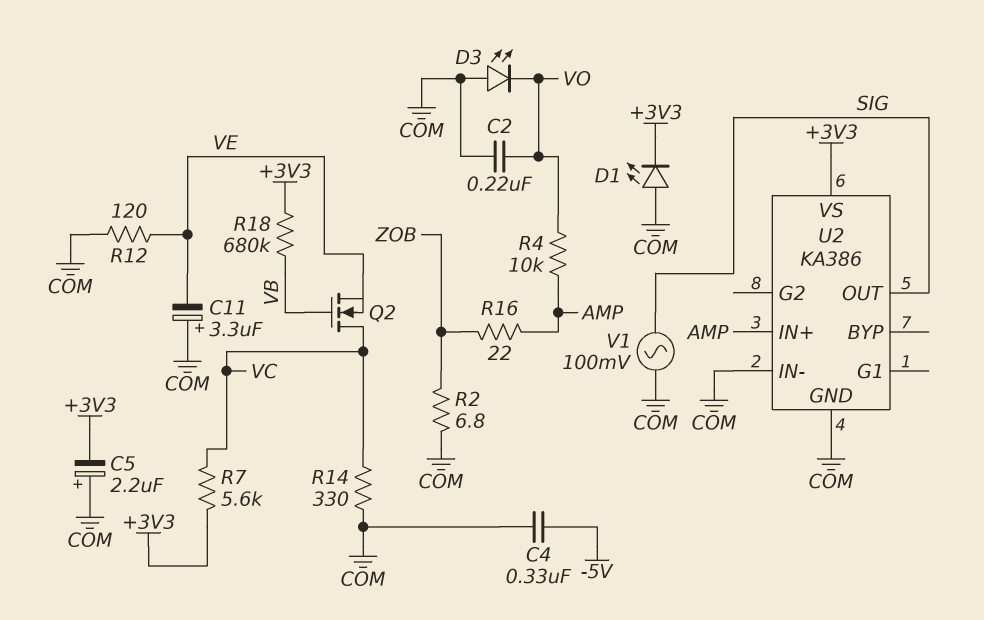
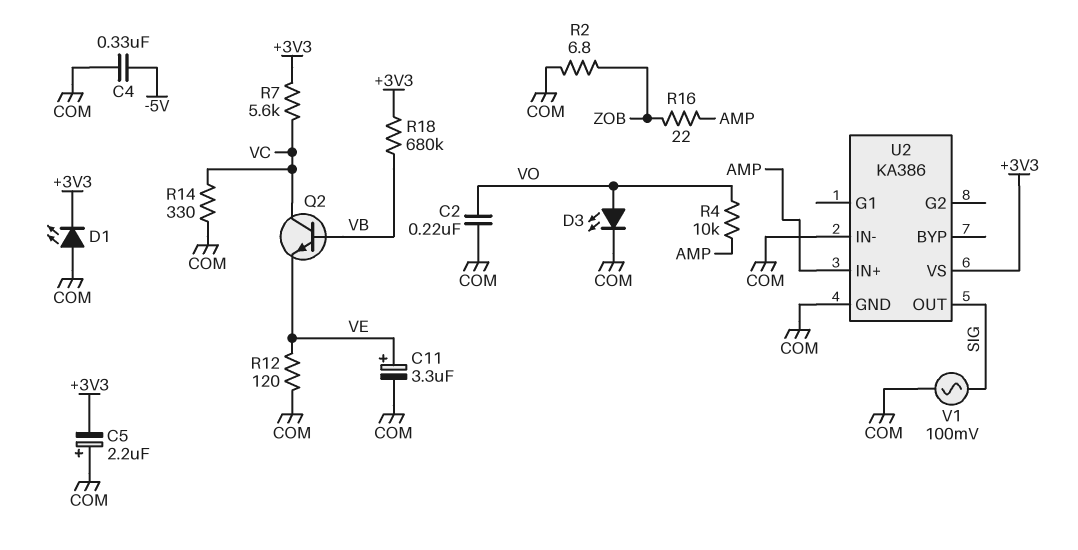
C11: 3.3uF (plus COM, minus VE) -> 3.3uF (plus VE, minus COM)
D3: LED (A COM, K VO) -> LED (A VO, K COM)
Q2: NMOS (G VB, D VC, S VE) -> NPN (B VB, C VC, E VE)

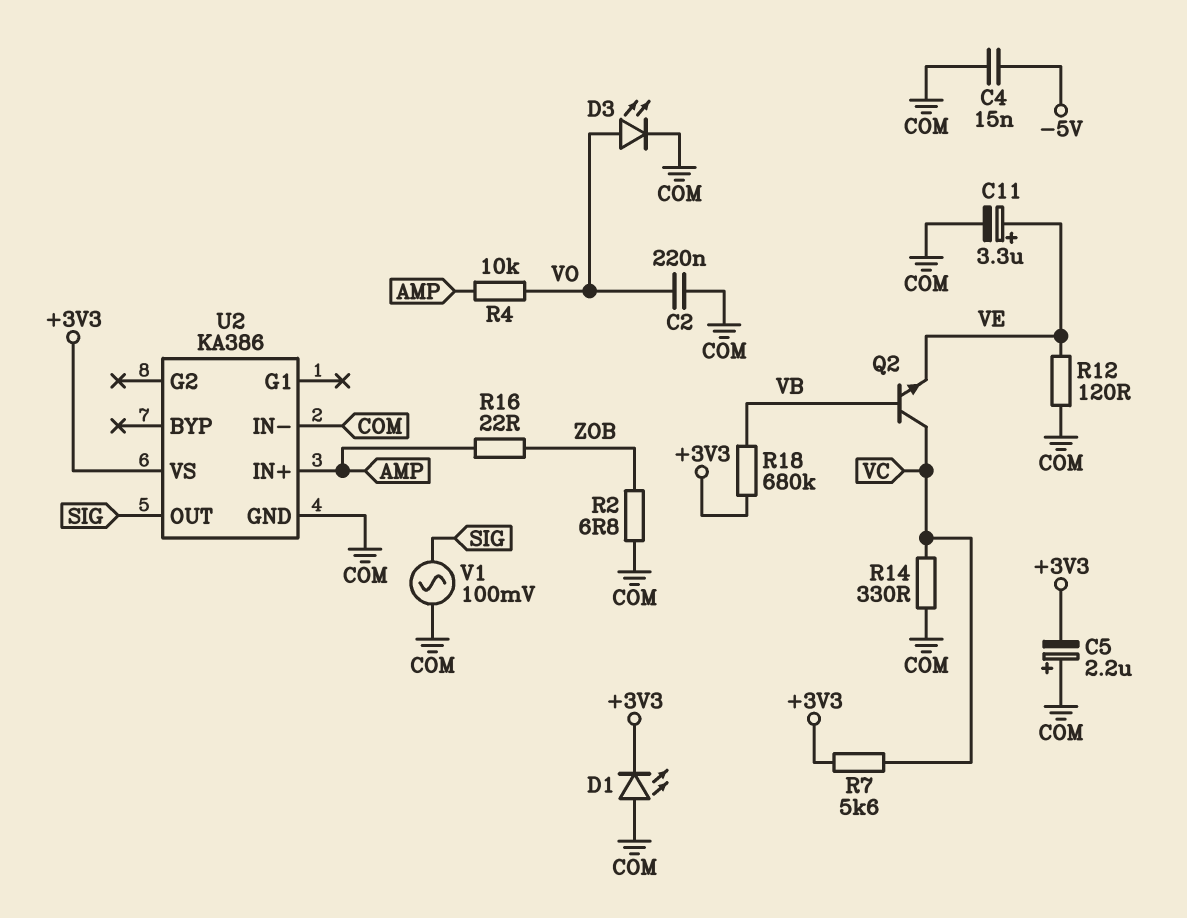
C4: 330nF (-5V, COM) -> 15nF (-5V, COM)

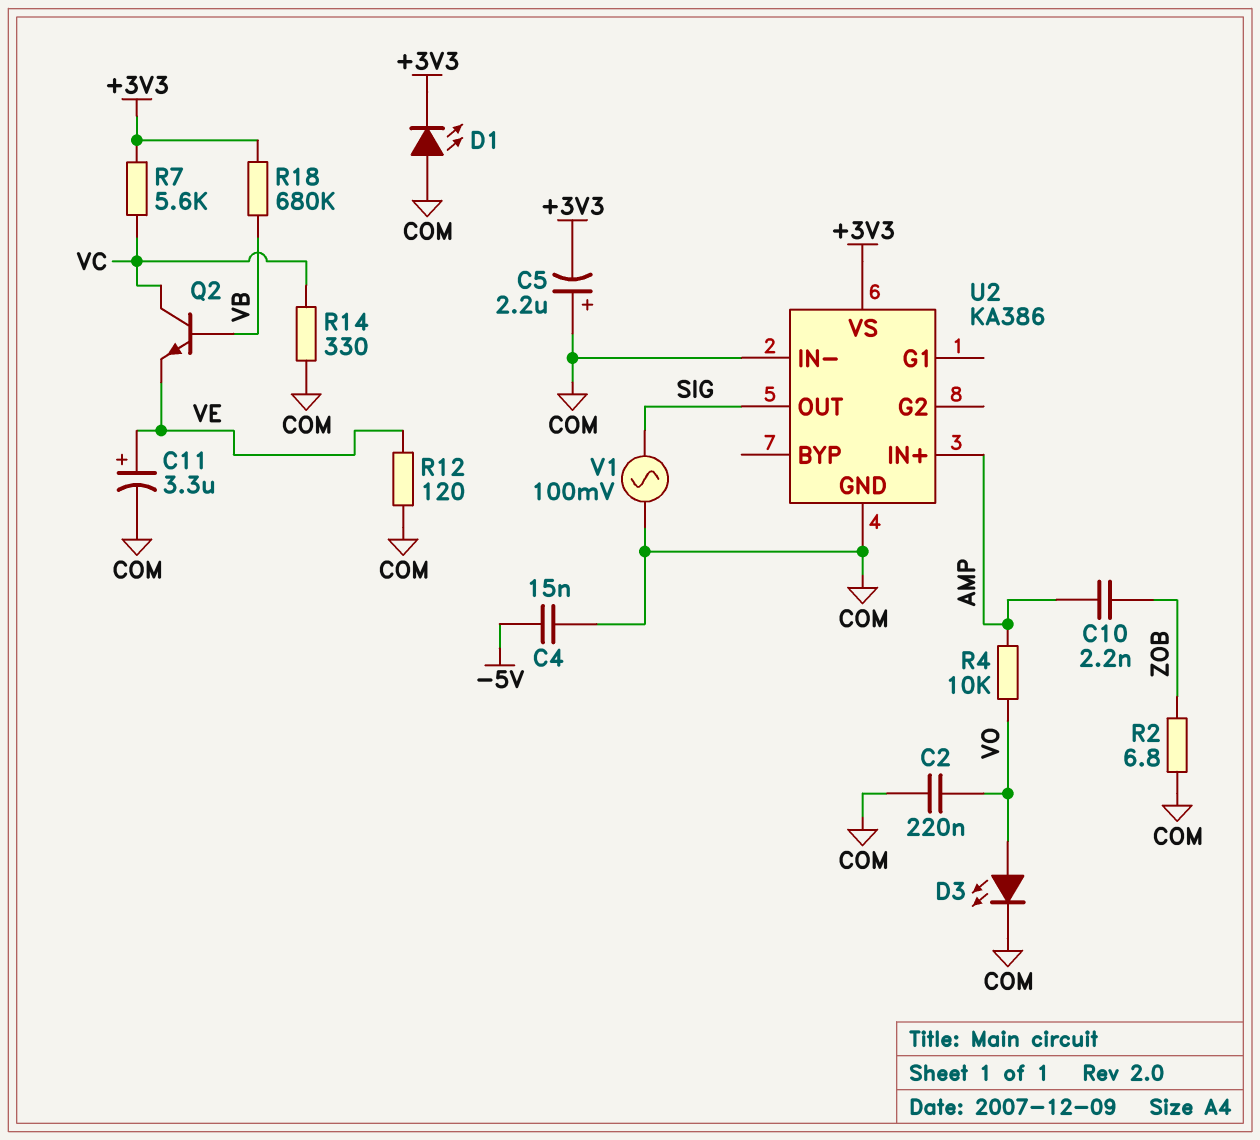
C10: none -> 2.2nF (AMP, ZOB)
R16: 22 (AMP, ZOB) -> none

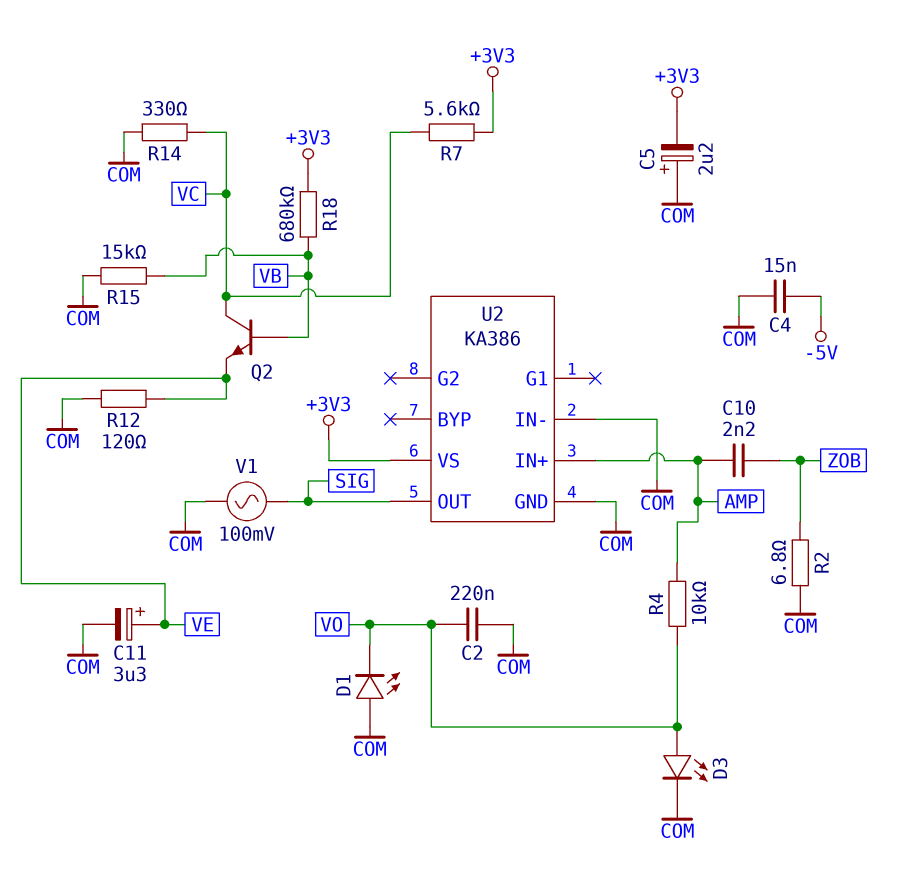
D1: LED (A COM, K +3V3) -> LED (A COM, K VO)
R15: none -> 15k (COM, VB)

